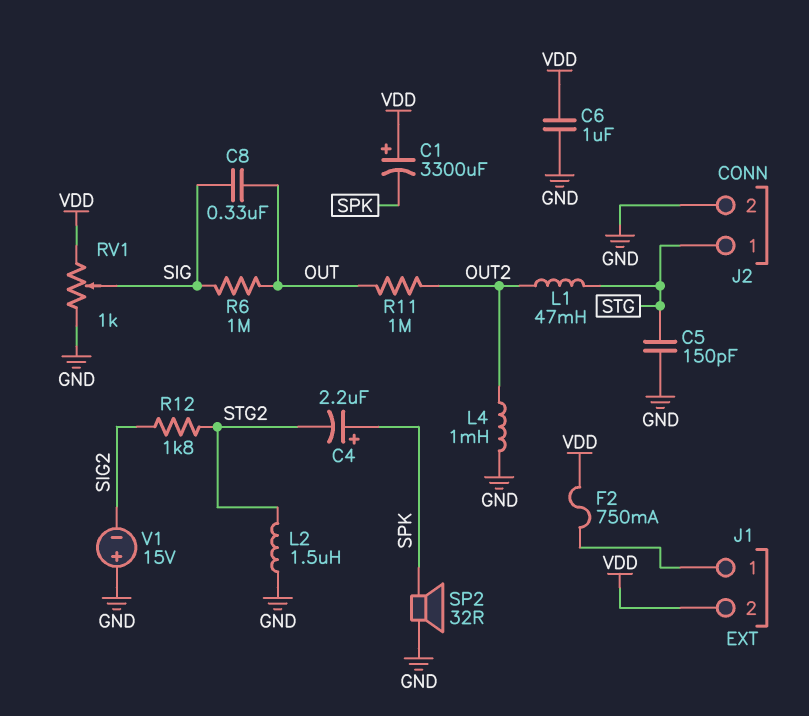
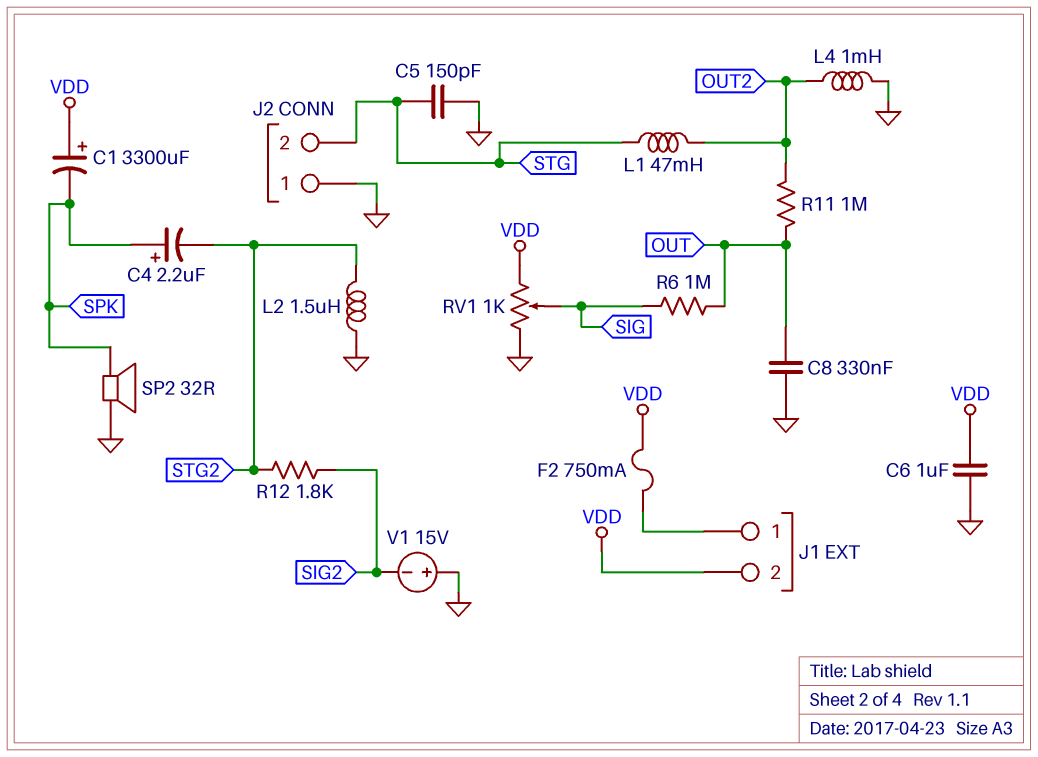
C8: 330nF (OUT, SIG) -> 330nF (GND, OUT)
J2 pin 1: STG -> GND
J2 pin 2: GND -> STG

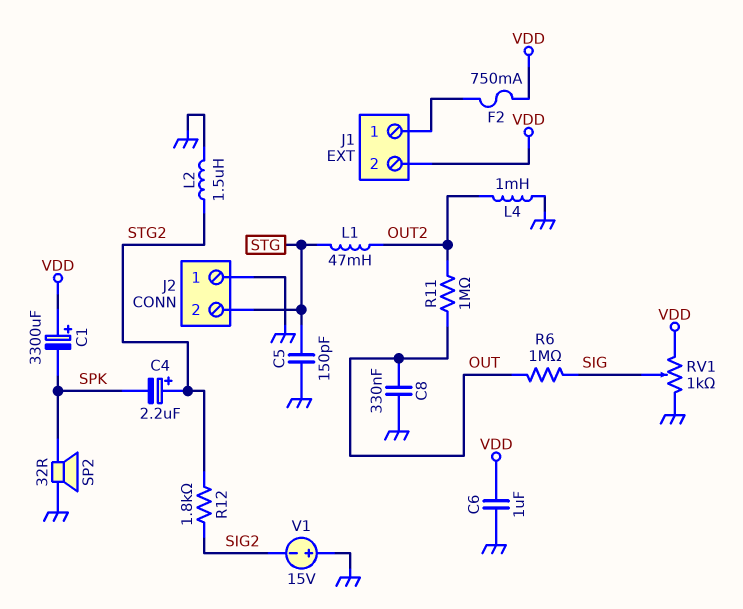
C4: 2.2uF (plus SPK, minus STG2) -> 2.2uF (plus STG2, minus SPK)

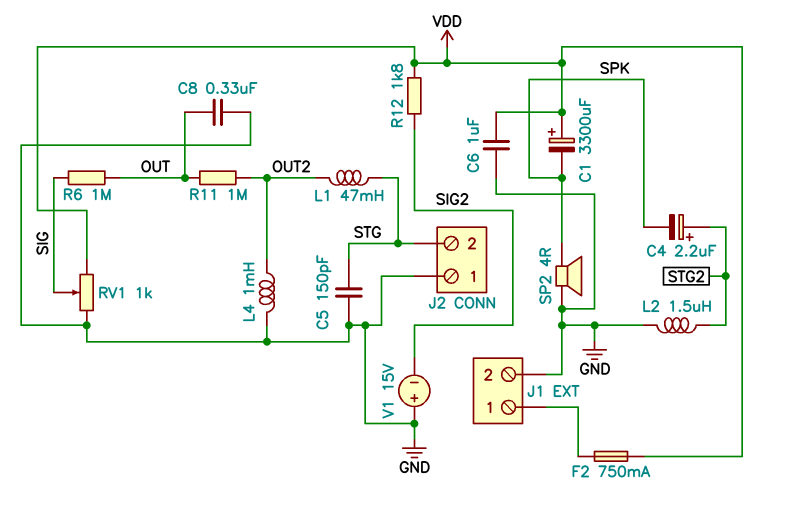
J1 pin 2: VDD -> GND
R12: 1.8k (SIG2, STG2) -> 1.8k (SIG2, VDD)
SP2: speaker 32R (GND, SPK) -> speaker 4R (GND, SPK)

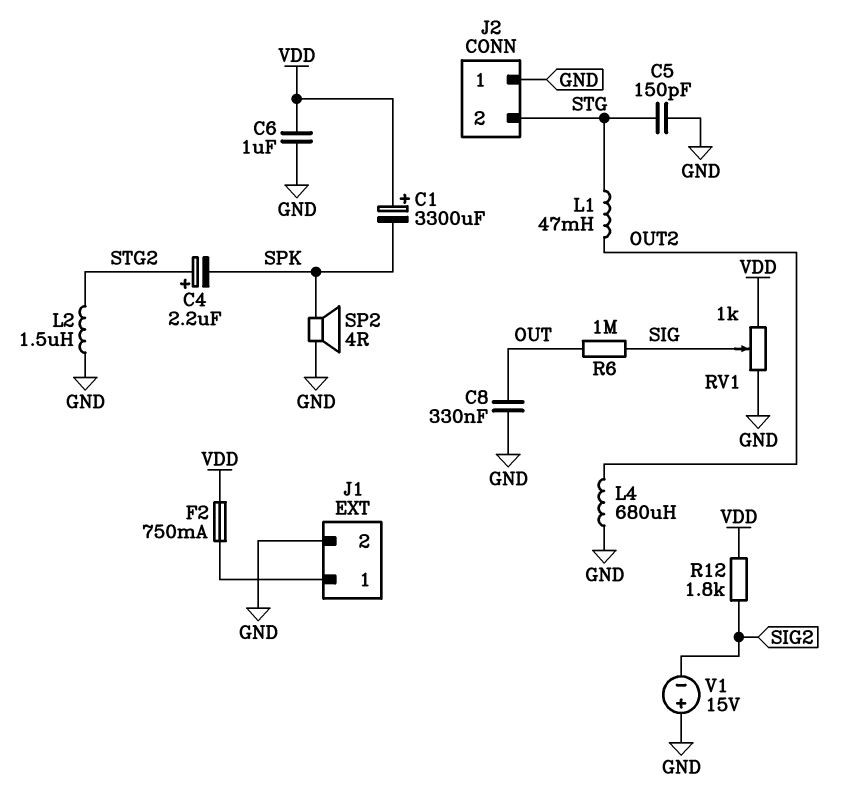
L4: 1mH (GND, OUT2) -> 680uH (GND, OUT2)
R11: 1M (OUT, OUT2) -> none

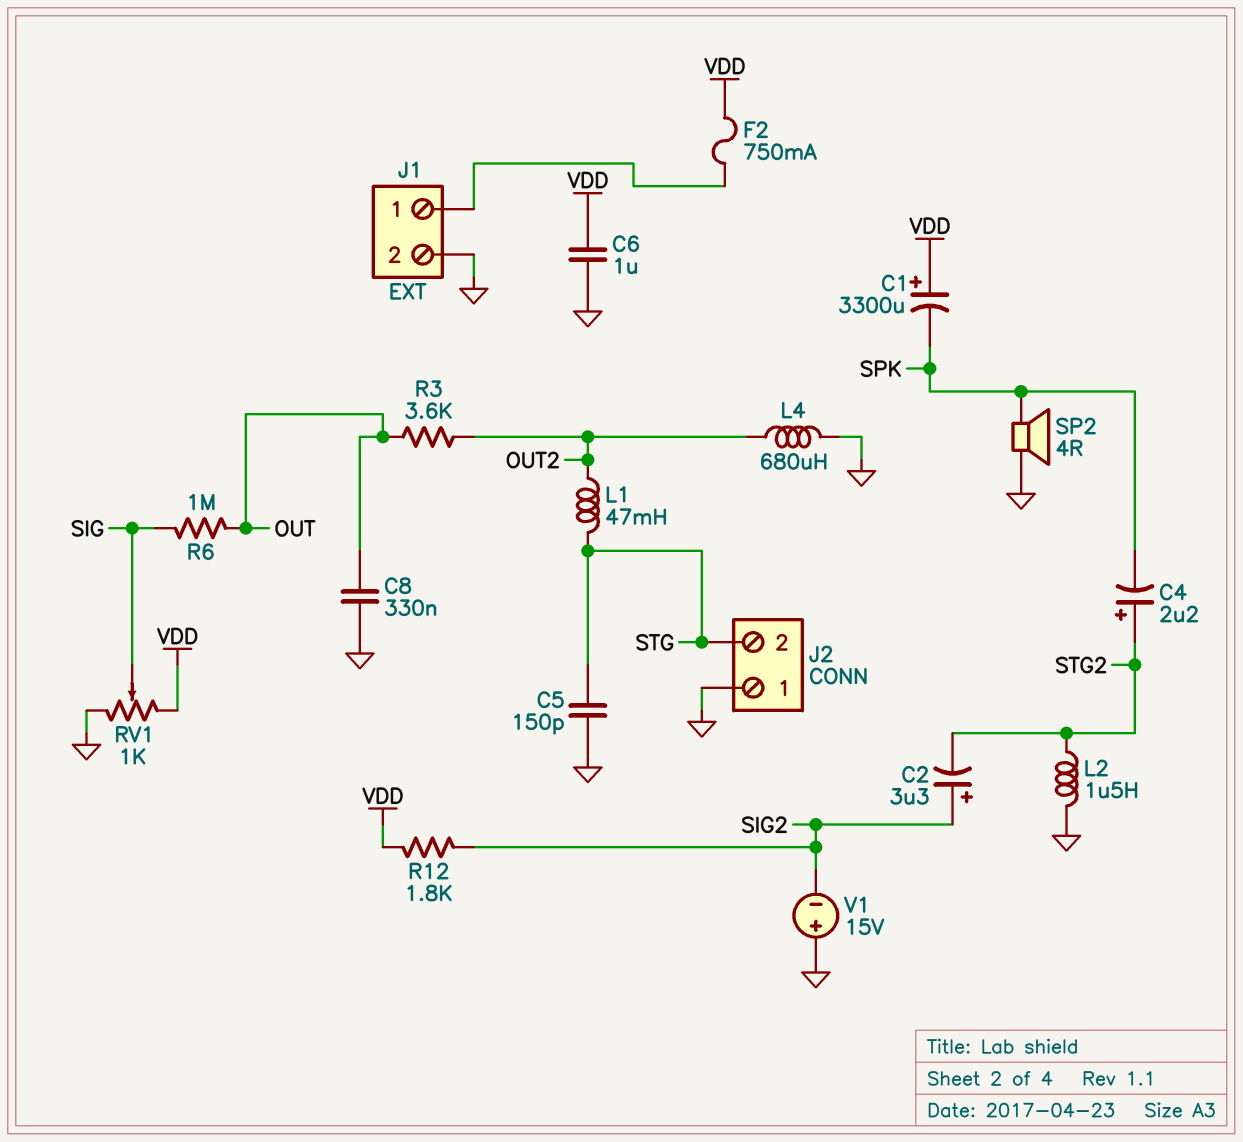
C2: none -> 3.3uF (plus SIG2, minus STG2)
R3: none -> 3.6k (OUT, OUT2)

